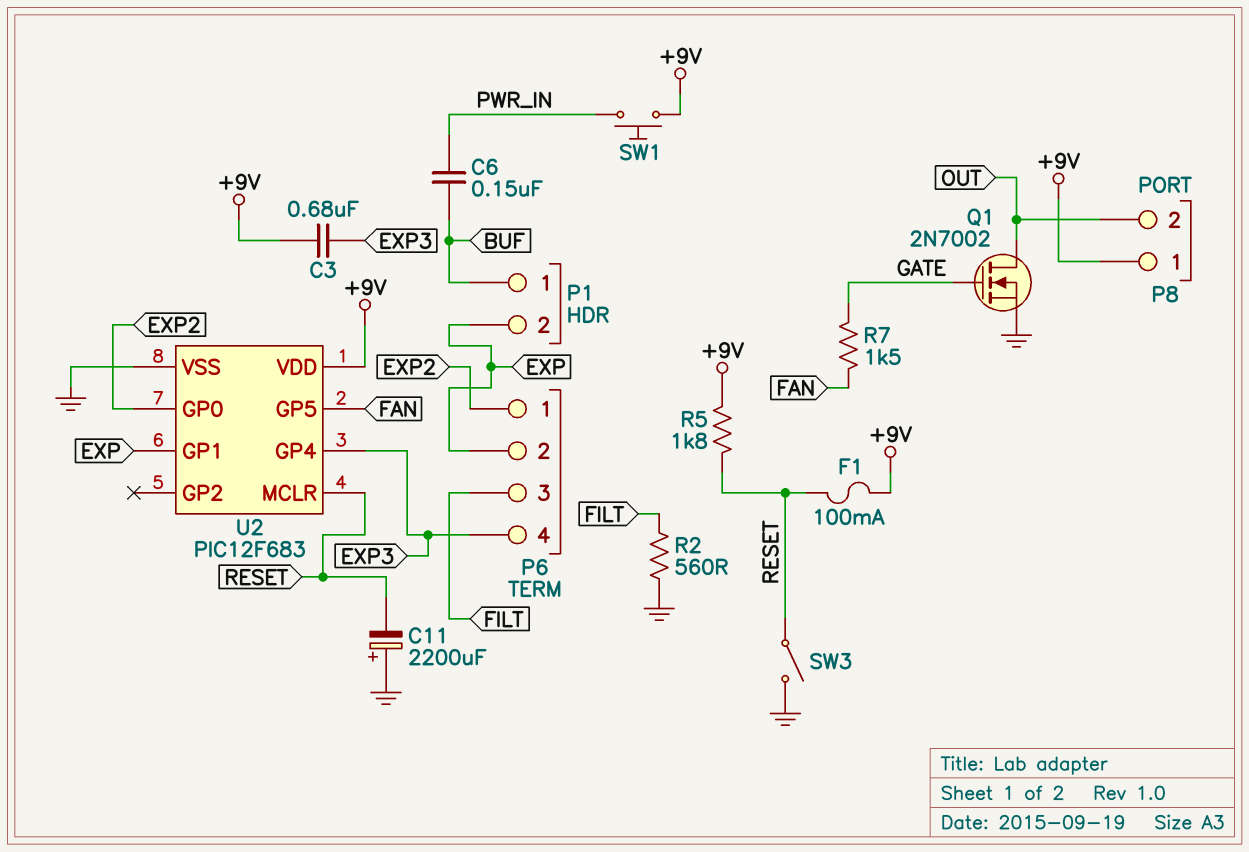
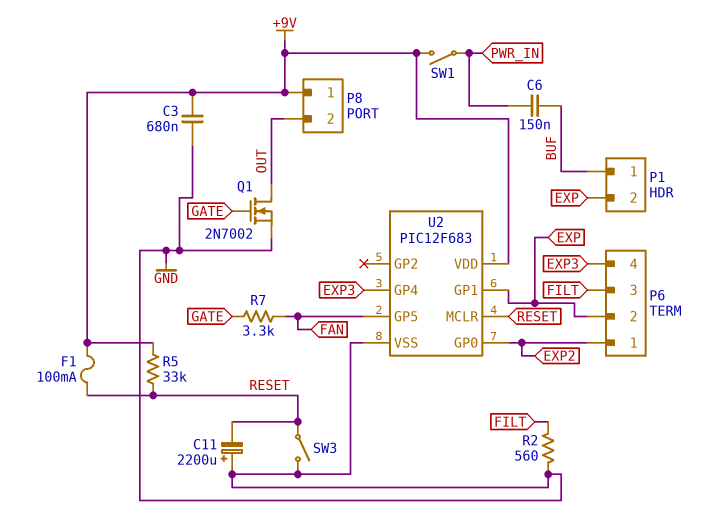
C3: 680nF (+9V, EXP3) -> 680nF (+9V, GND)
R5: 1.8k (+9V, RESET) -> 33k (+9V, RESET)
R7: 1.5k (FAN, GATE) -> 3.3k (FAN, GATE)
SW1: button (+9V, PWR_IN) -> switch (+9V, PWR_IN)

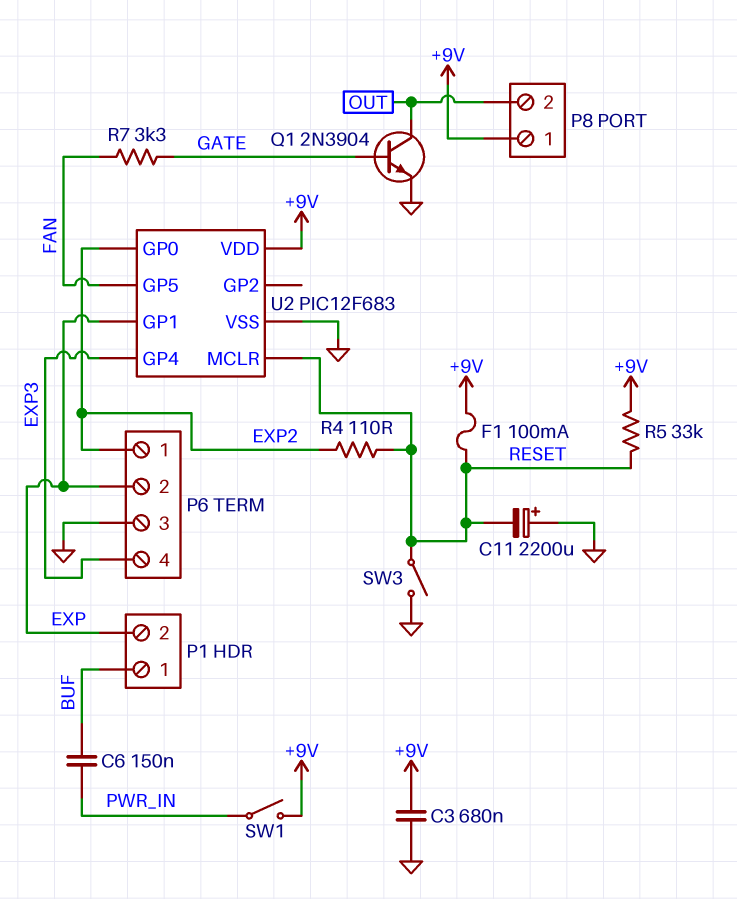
P6 pin 3: FILT -> GND
Q1: NMOS 2N7002 (G GATE, D OUT, S GND) -> NPN 2N3904 (B GATE, C OUT, E GND)
R2: 560 (FILT, GND) -> none
R4: none -> 110 (EXP2, RESET)

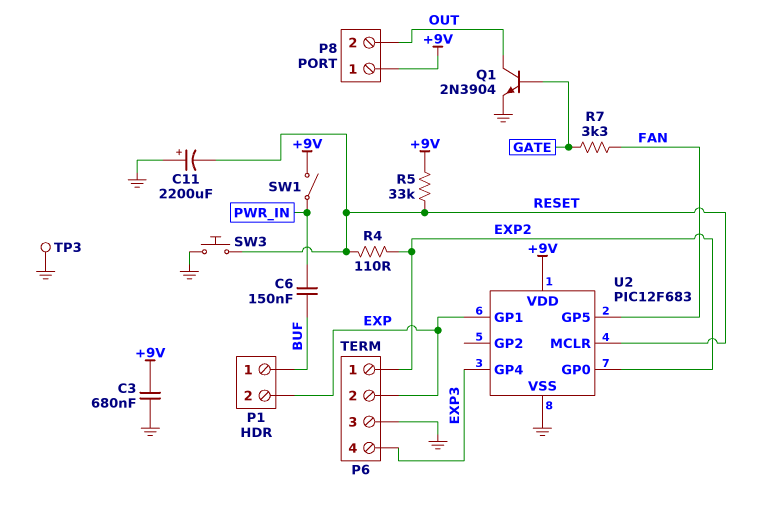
F1: 100mA (+9V, RESET) -> none
SW3: switch (GND, RESET) -> button (GND, RESET)
TP3: none -> test point (GND)

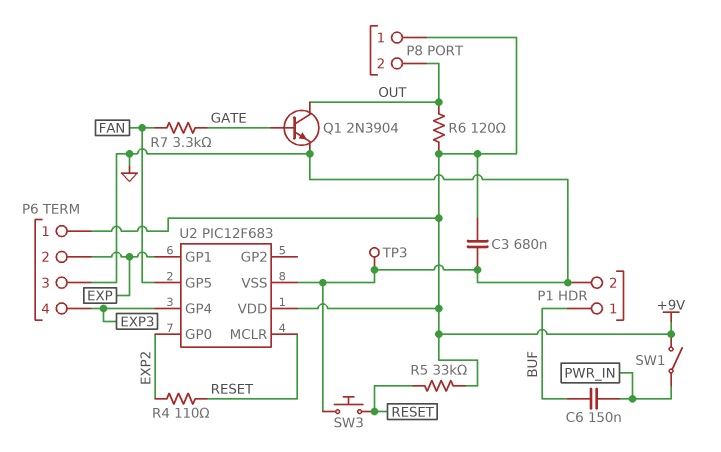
C11: 2200uF (plus GND, minus RESET) -> none
P1 pin 2: EXP -> GND
P6 pin 1: EXP2 -> +9V
R6: none -> 120 (+9V, OUT)

